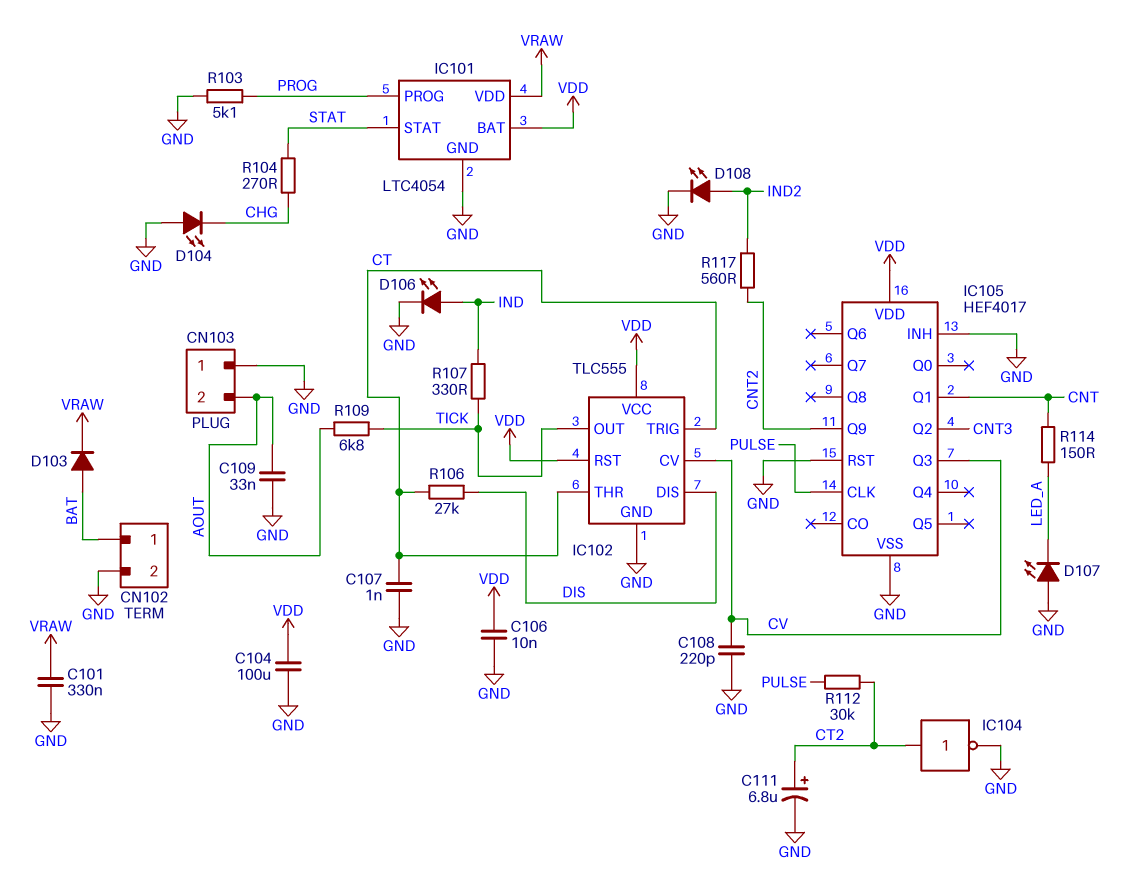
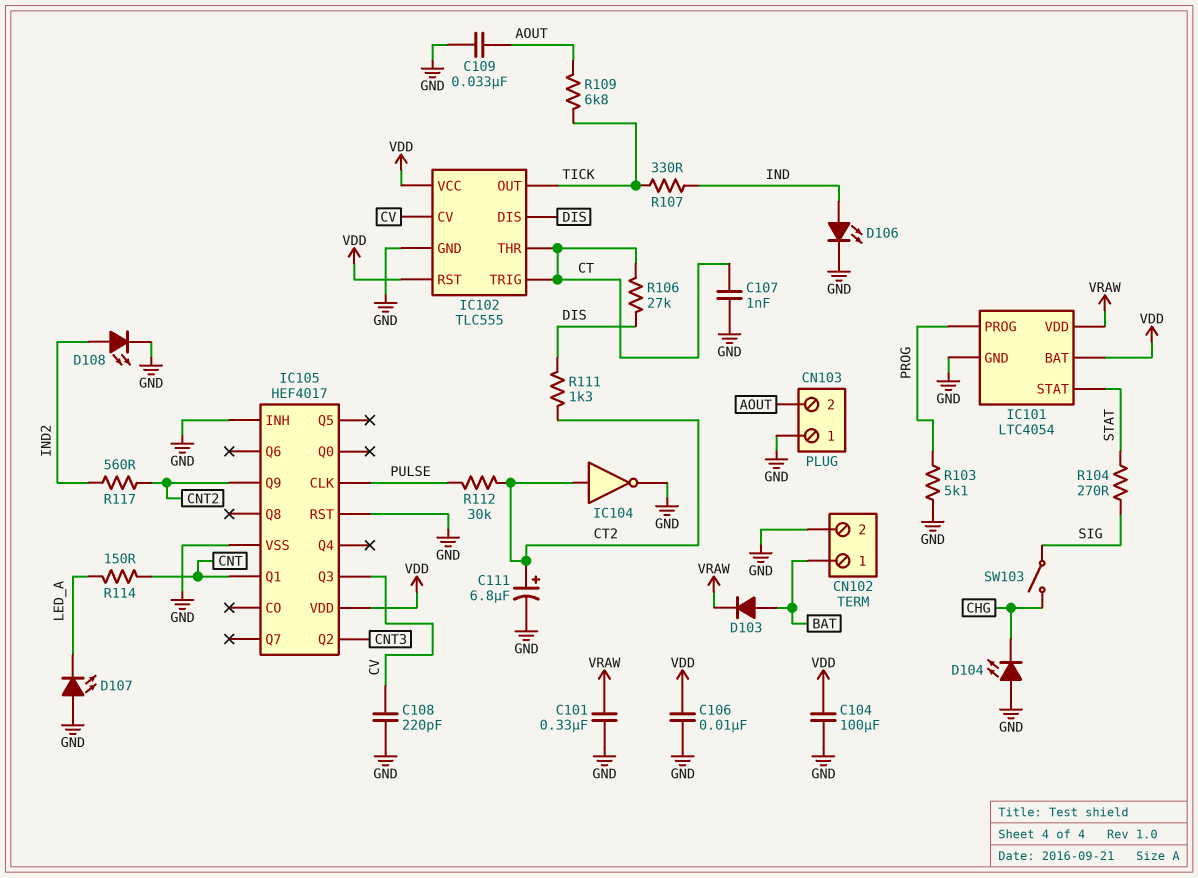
R104: 270 (CHG, STAT) -> 270 (SIG, STAT)
R111: none -> 1.3k (CT2, DIS)
SW103: none -> switch (CHG, SIG)

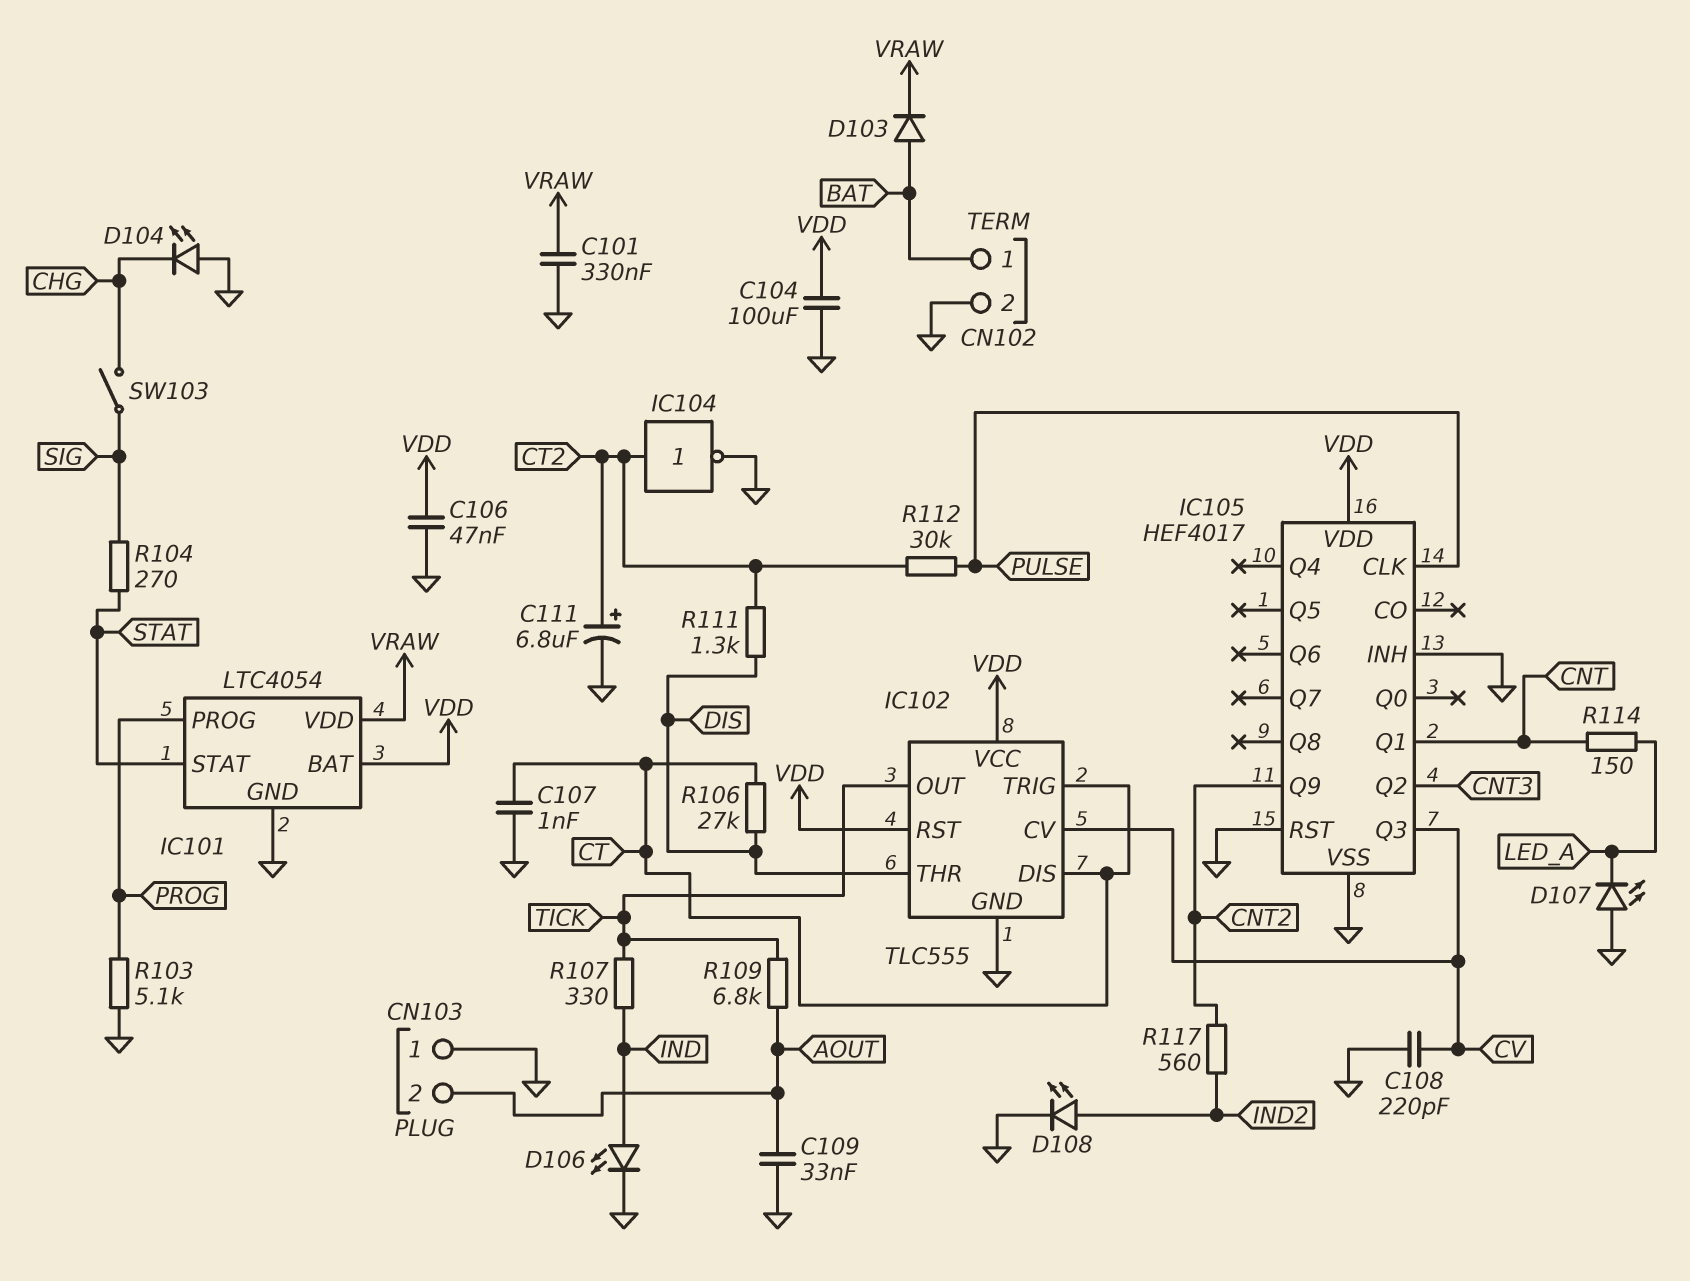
C106: 10nF (GND, VDD) -> 47nF (GND, VDD)
IC102 pin DIS: DIS -> CT
IC102 pin THR: CT -> DIS

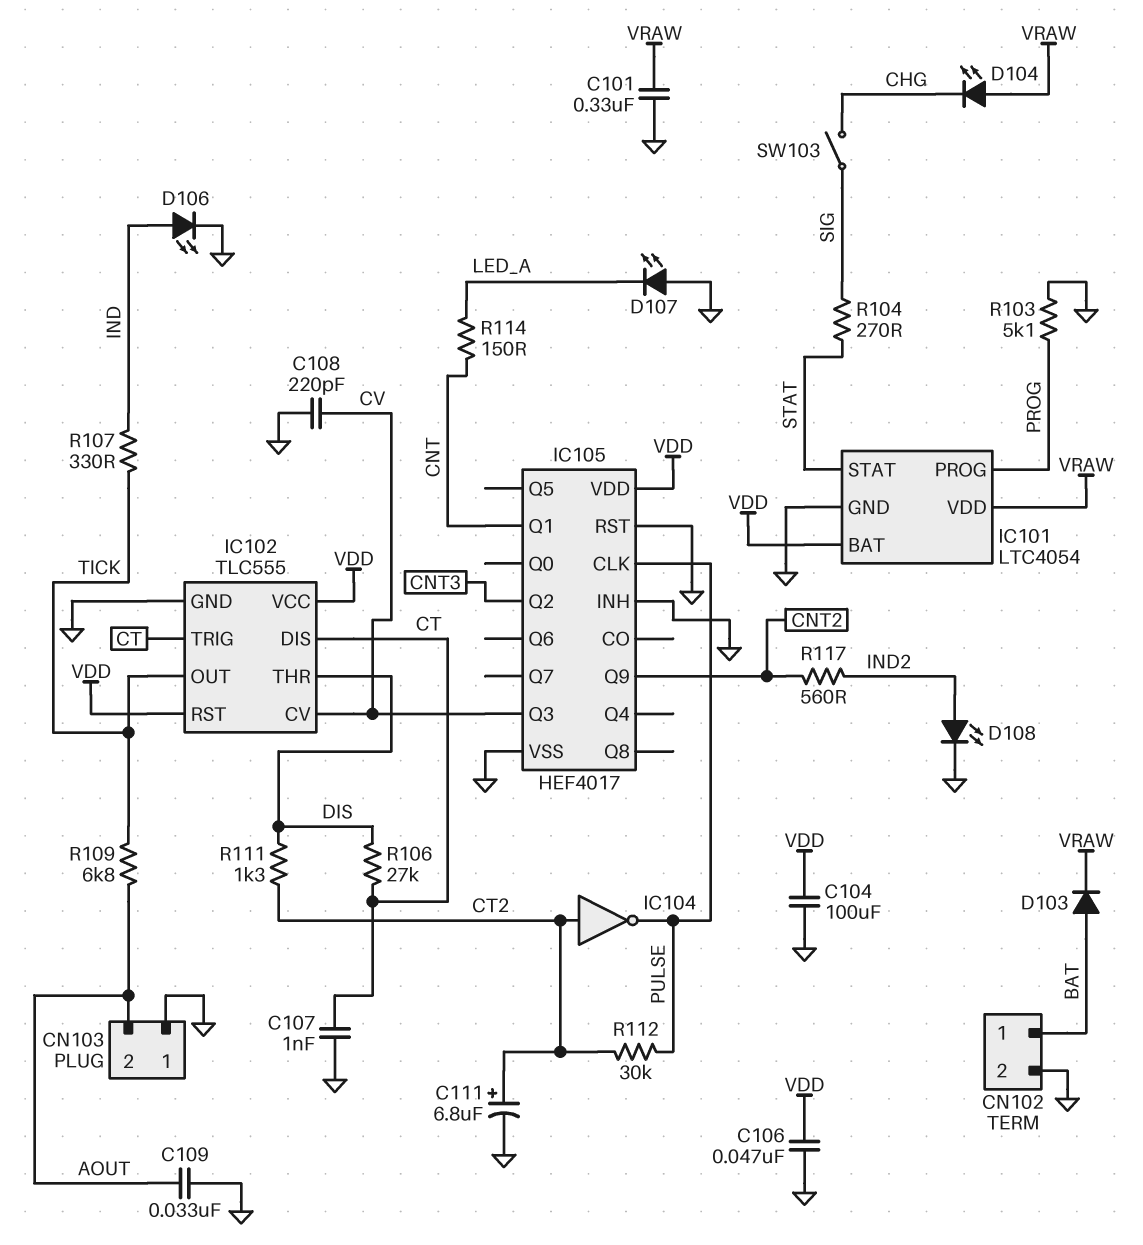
D104: LED (A GND, K CHG) -> LED (A VRAW, K CHG)
IC104: NOT (in CT2, out GND) -> NOT (in CT2, out PULSE)

